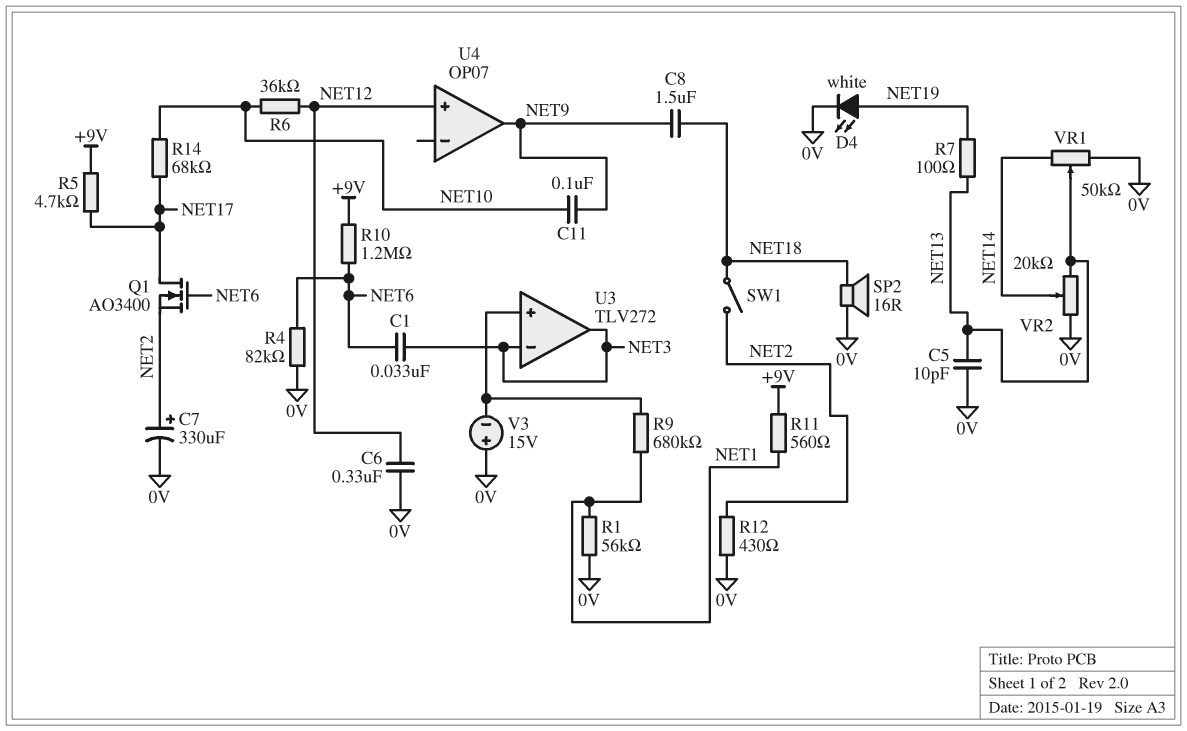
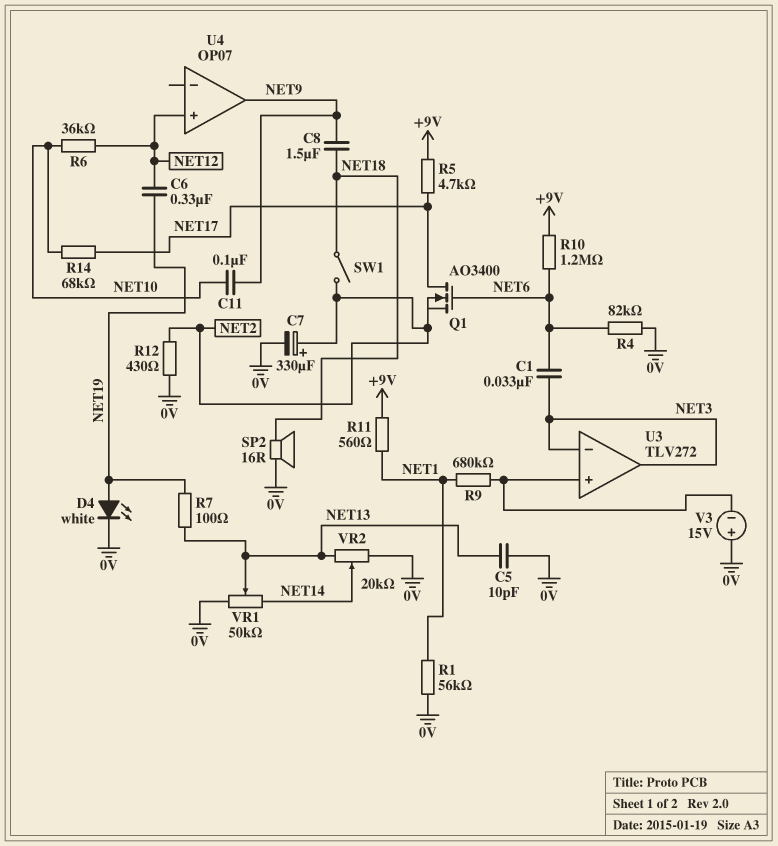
C6: 330nF (0V, NET12) -> 330nF (NET12, NET19)

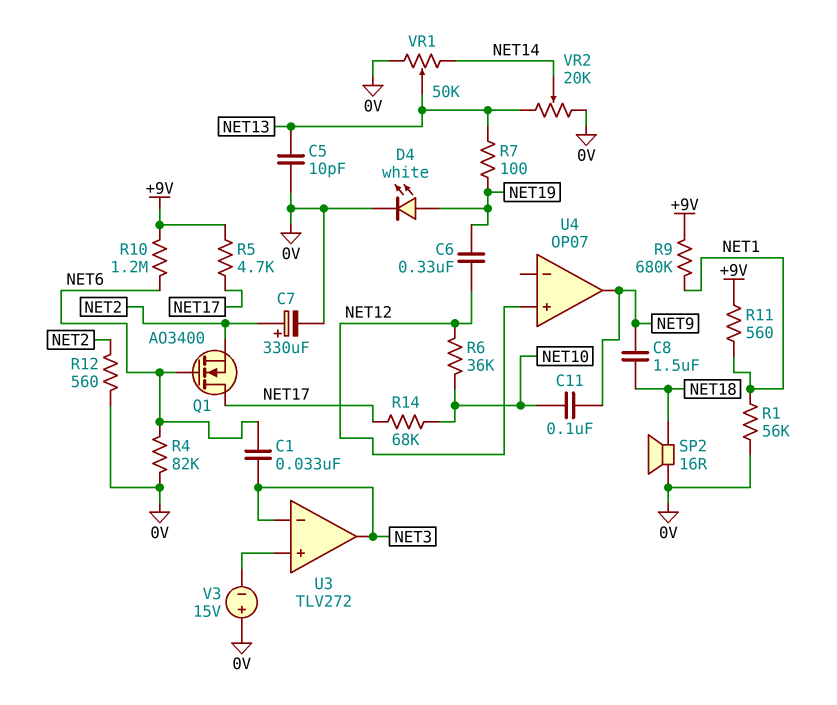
R9: 680k (NET1, U3/in+) -> 680k (+9V, NET1)
R12: 430 (0V, NET2) -> 560 (0V, NET2)
SW1: switch (NET2, NET18) -> none

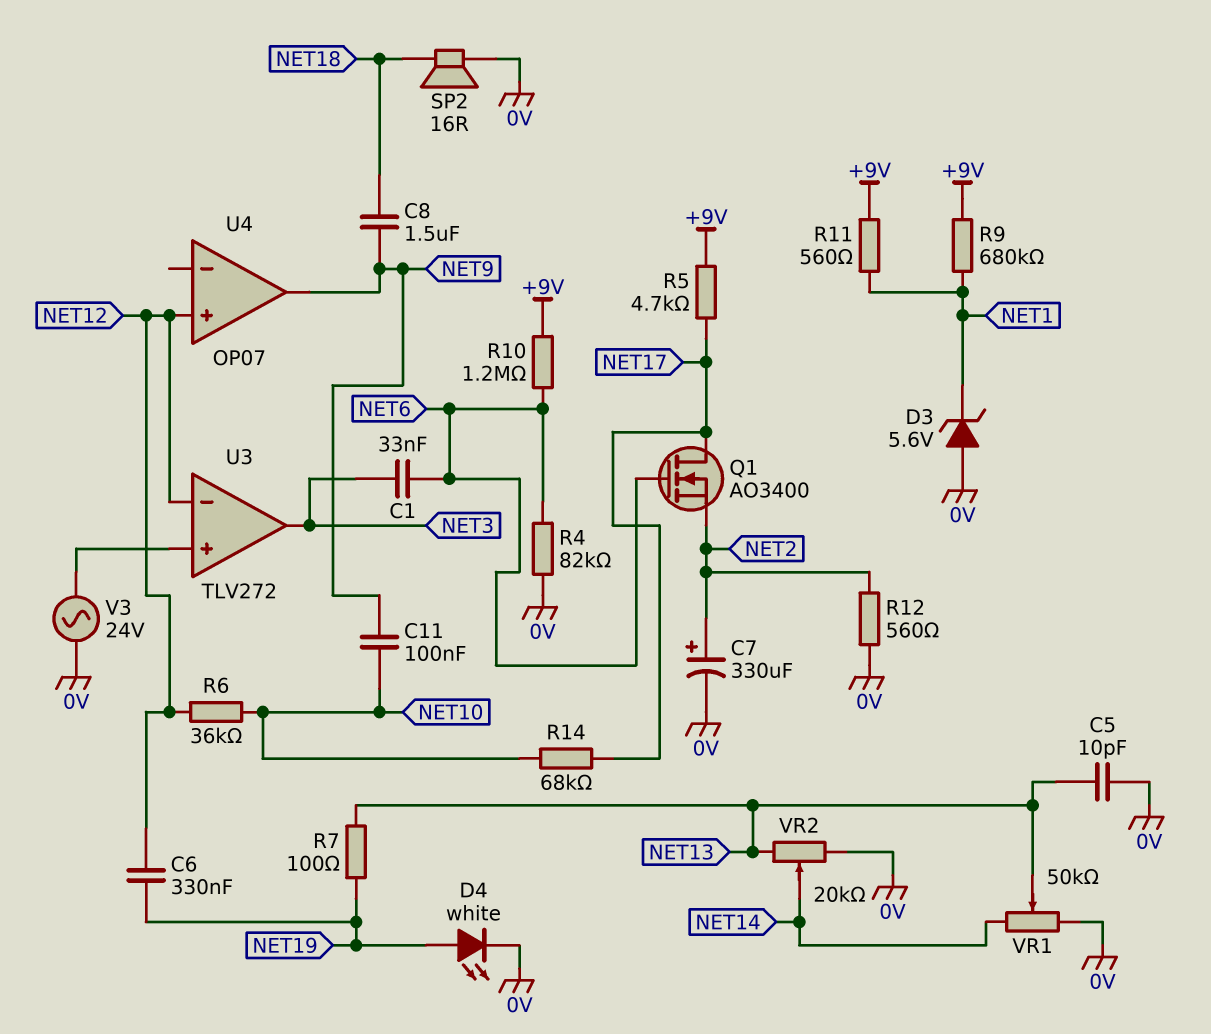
D3: none -> zener 5.6V (A 0V, K NET1)
R1: 56k (0V, NET1) -> none
U3 pin in-: NET3 -> NET12
V3: 15V (plus 0V, minus U3/in+) -> AC 24V (0V, U3/in+)

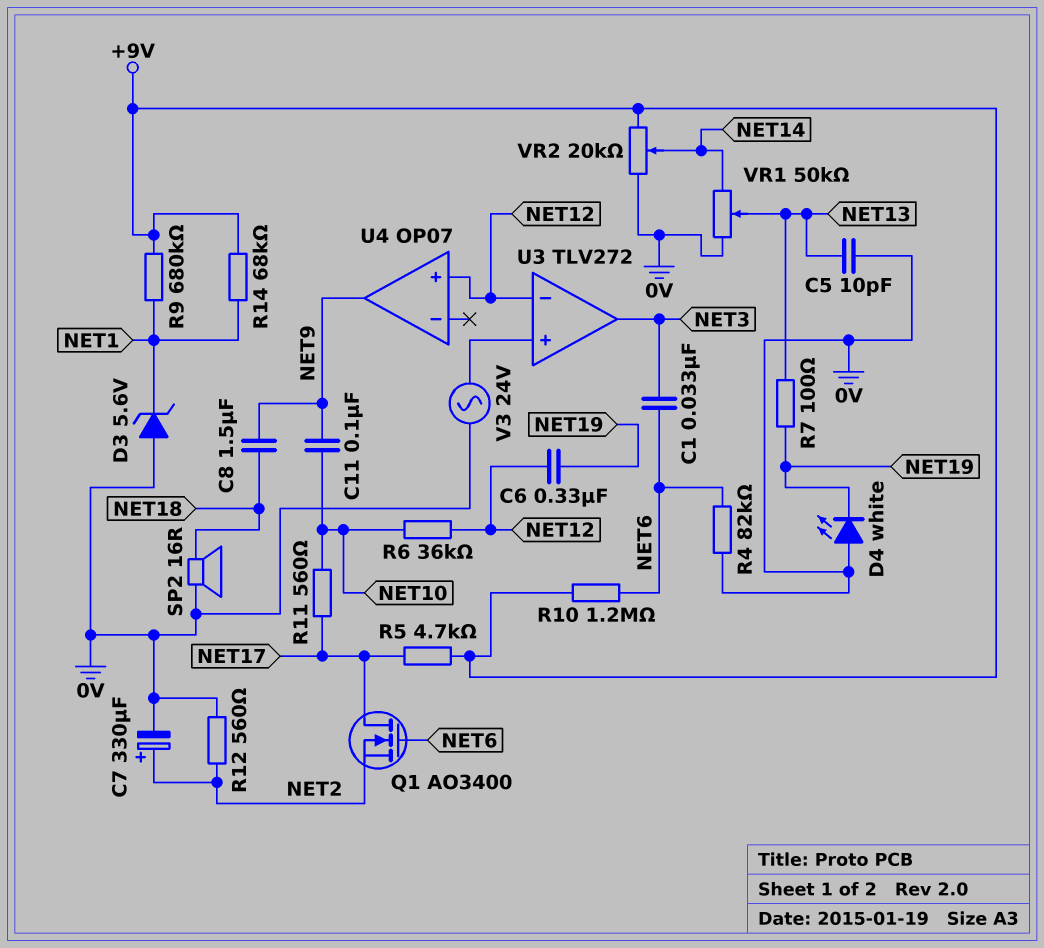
D4: LED white (A NET19, K 0V) -> LED white (A 0V, K NET19)
R11: 560 (+9V, NET1) -> 560 (NET10, NET17)
R14: 68k (NET10, NET17) -> 68k (+9V, NET1)
VR2: 20k (0V, NET13, wiper NET14) -> 20k (+9V, 0V, wiper NET14)

